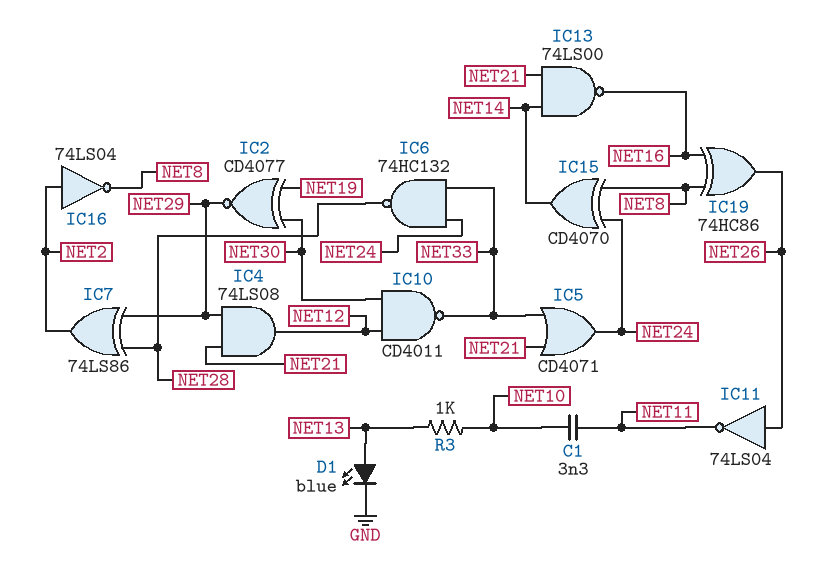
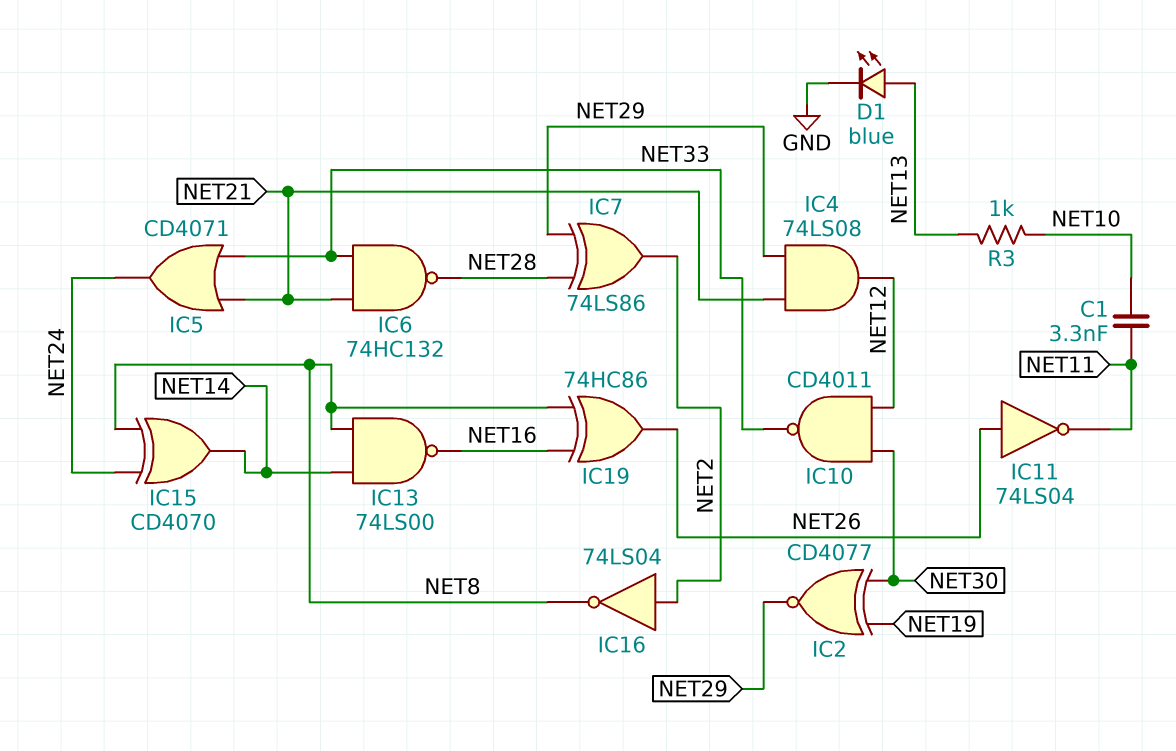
IC6: NAND 74HC132 (in NET24, in NET33, out NET28) -> NAND 74HC132 (in NET21, in NET33, out NET28)
IC13: NAND 74LS00 (in NET14, in NET21, out NET16) -> NAND 74LS00 (in NET8, in NET14, out NET16)

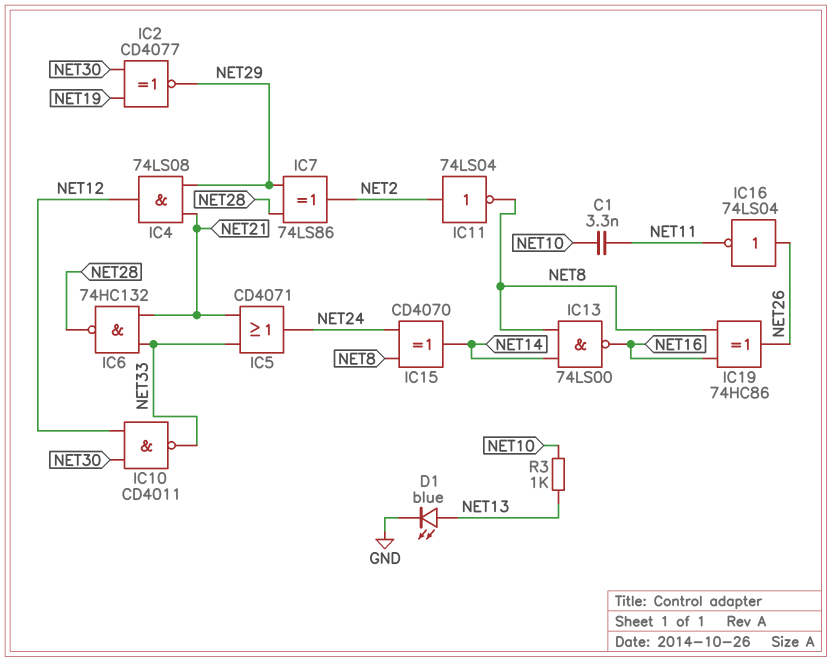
IC11: NOT 74LS04 (in NET26, out NET11) -> NOT 74LS04 (in NET2, out NET8)
IC16: NOT 74LS04 (in NET2, out NET8) -> NOT 74LS04 (in NET26, out NET11)

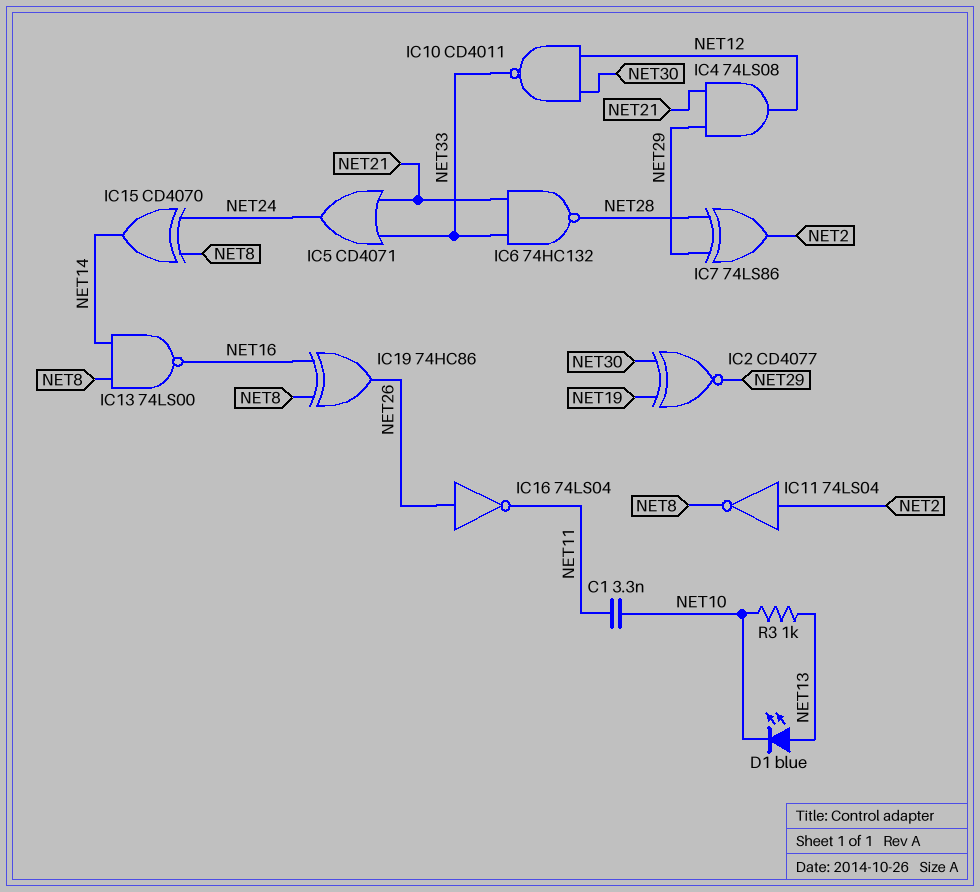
D1: LED blue (A NET13, K GND) -> LED blue (A NET13, K NET10)

